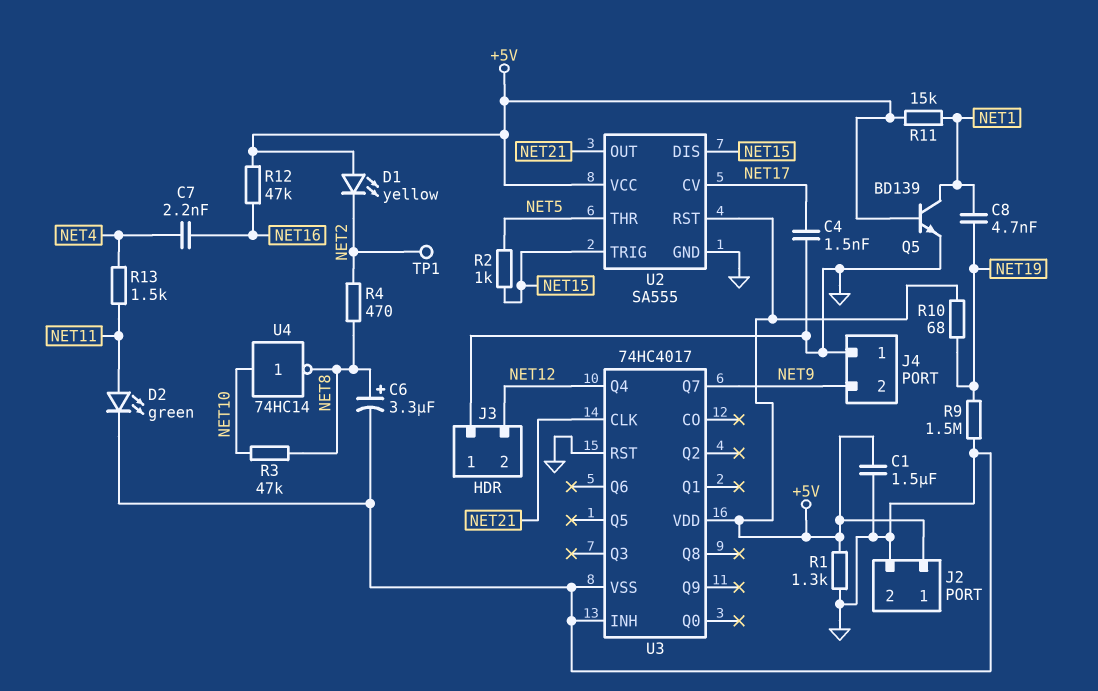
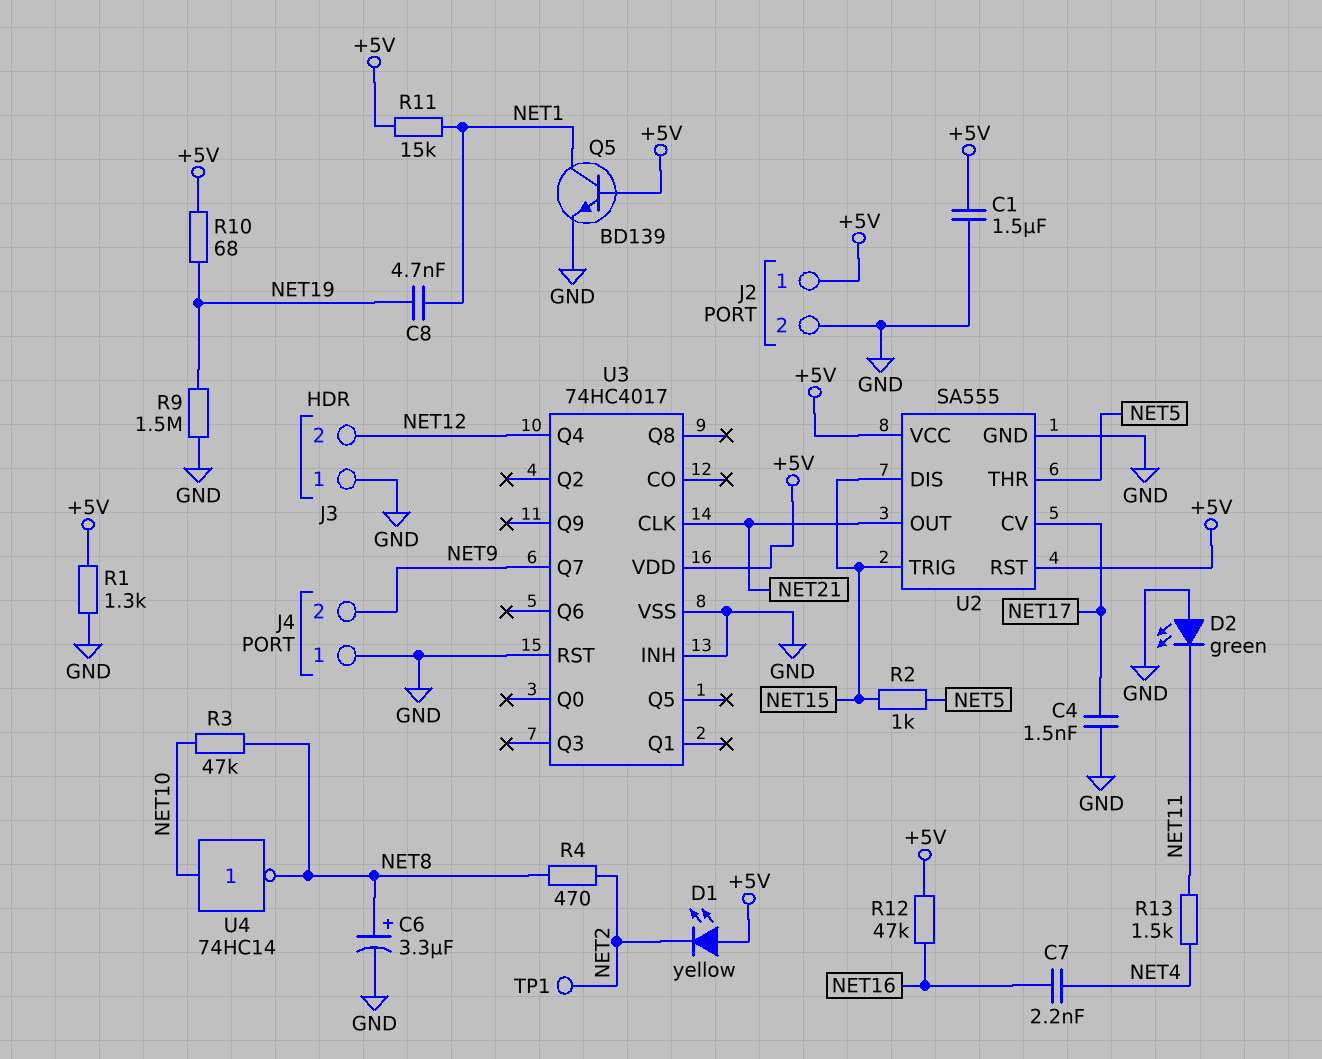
D2: LED green (A NET11, K GND) -> LED green (A GND, K NET11)

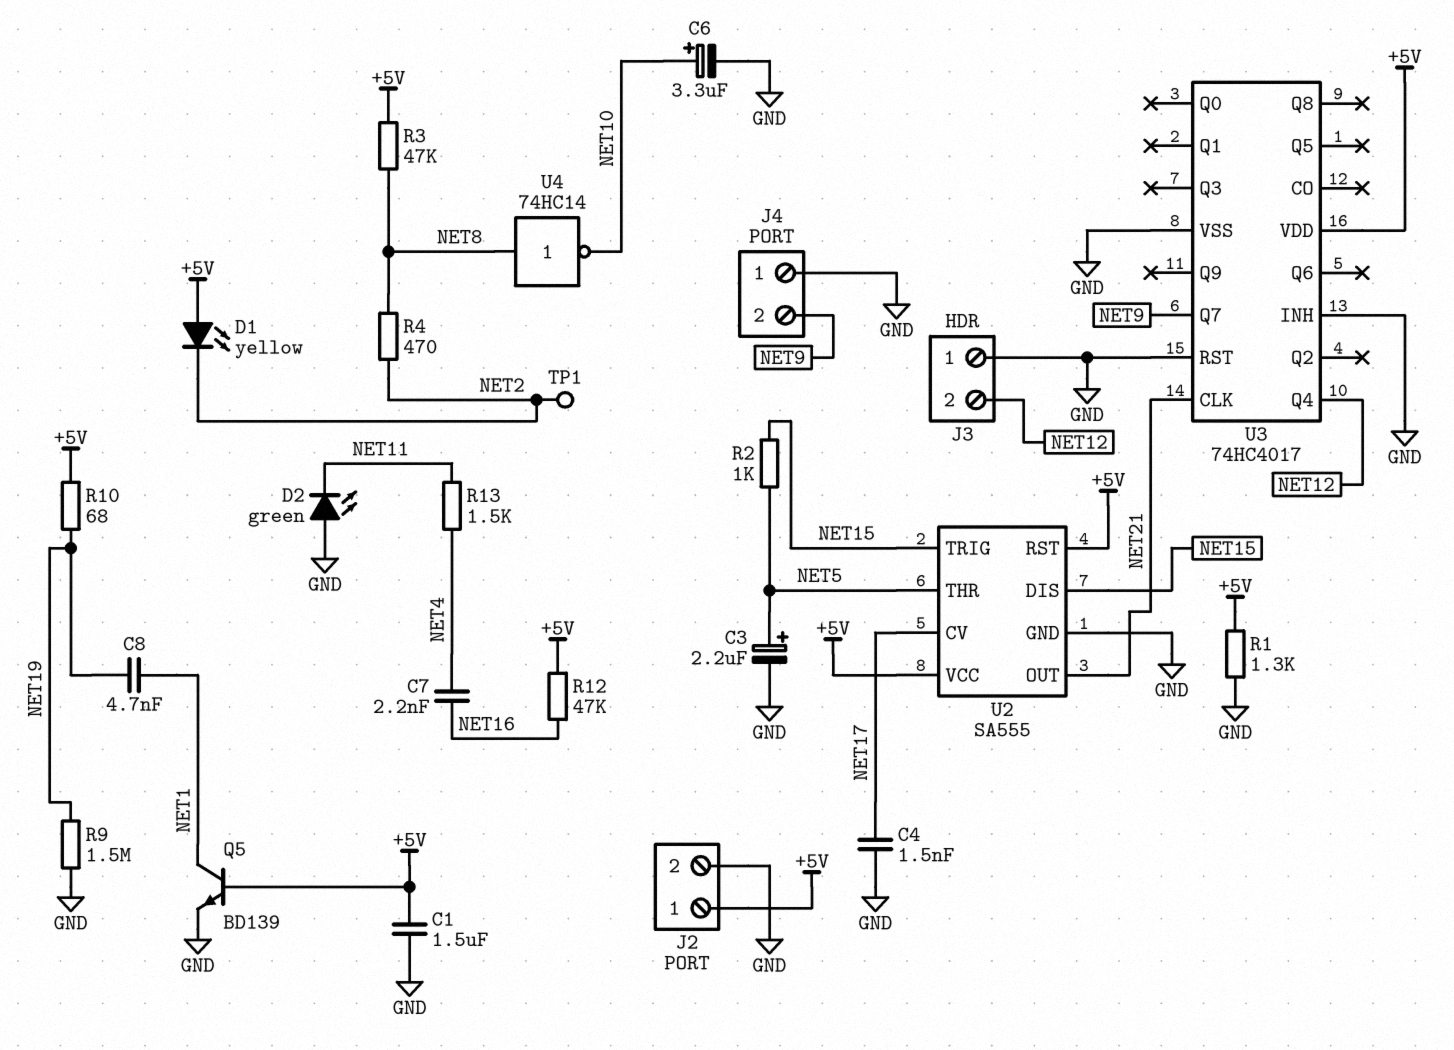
C3: none -> 2.2uF (plus NET5, minus GND)
C6: 3.3uF (plus NET8, minus GND) -> 3.3uF (plus NET10, minus GND)
R3: 47k (NET8, NET10) -> 47k (+5V, NET8)
R11: 15k (+5V, NET1) -> none
U4: NOT 74HC14 (in NET10, out NET8) -> NOT 74HC14 (in NET8, out NET10)

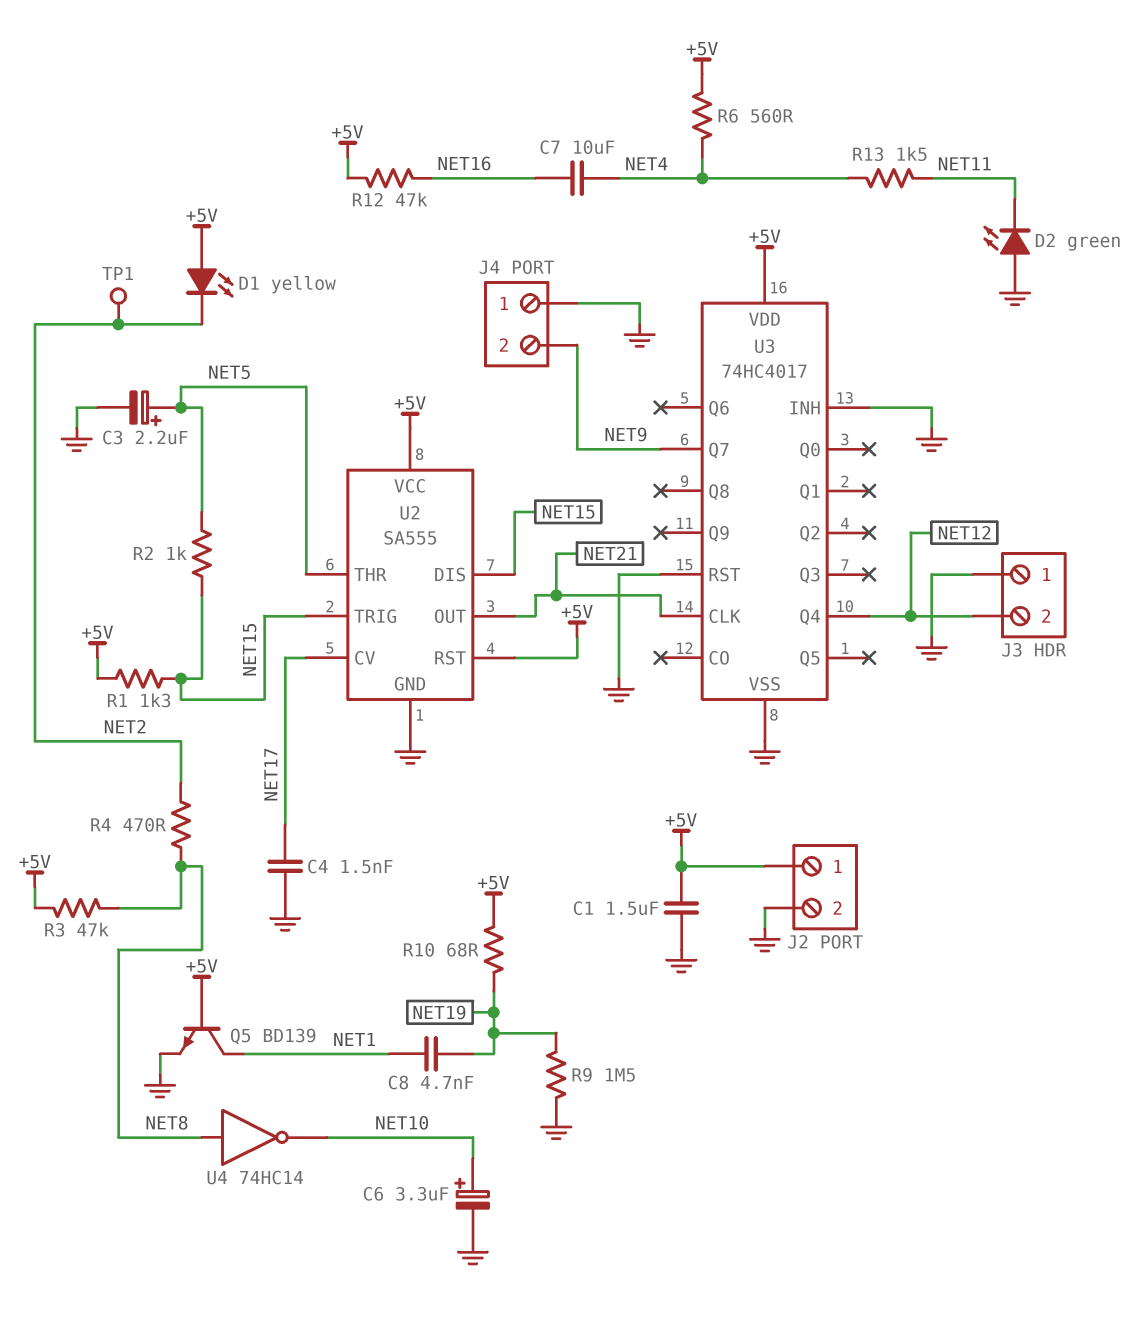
C7: 2.2nF (NET4, NET16) -> 10uF (NET4, NET16)
R1: 1.3k (+5V, GND) -> 1.3k (+5V, NET15)
R6: none -> 560 (+5V, NET4)

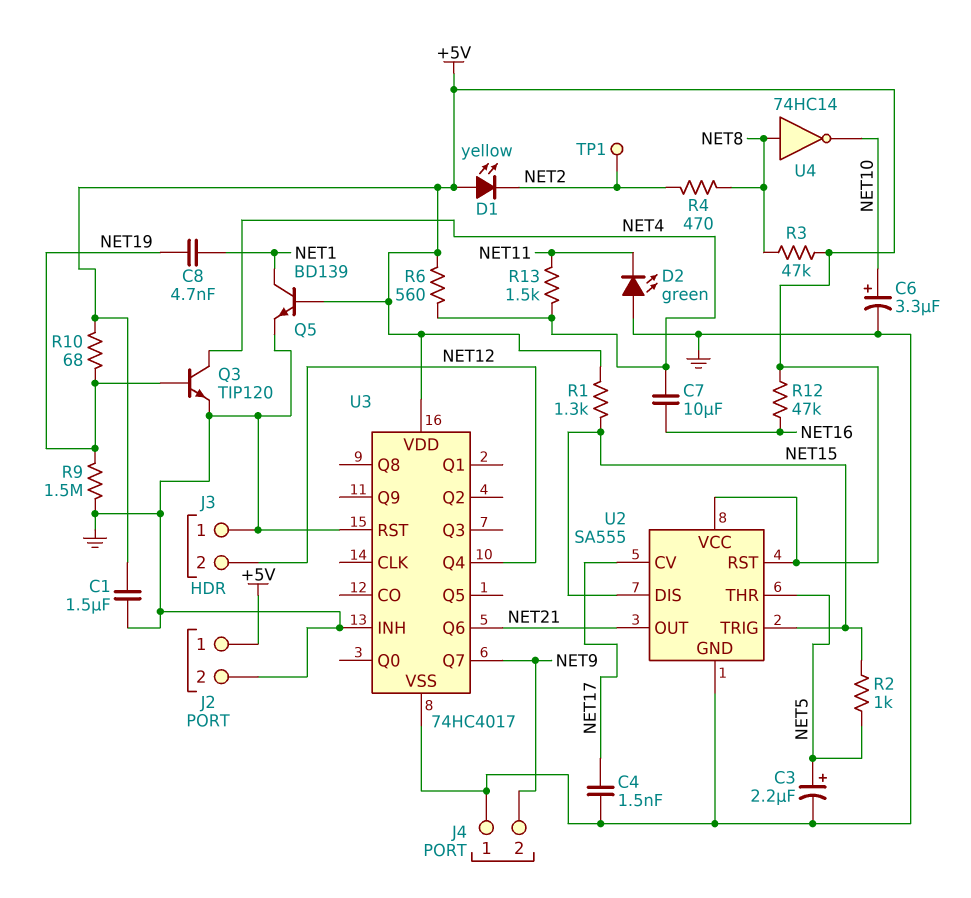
Q3: none -> NPN TIP120 (B NET19, C NET4, E GND)
U3 pin CLK: NET21 -> none
U3 pin Q6: none -> NET21

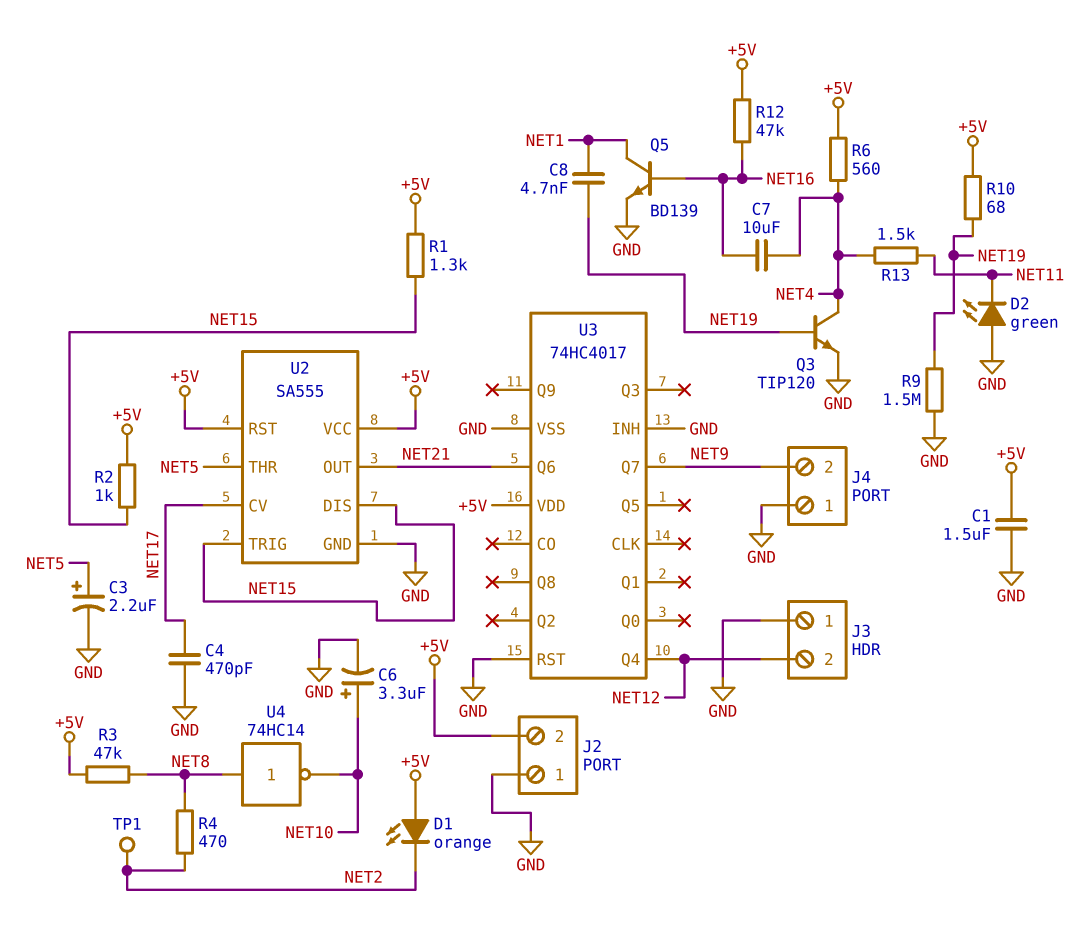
C4: 1.5nF (GND, NET17) -> 470pF (GND, NET17)
D1: LED yellow (A +5V, K NET2) -> LED orange (A +5V, K NET2)
J2 pin 1: +5V -> GND
J2 pin 2: GND -> +5V
Q5: NPN BD139 (B +5V, C NET1, E GND) -> NPN BD139 (B NET16, C NET1, E GND)
R2: 1k (NET5, NET15) -> 1k (+5V, NET15)

